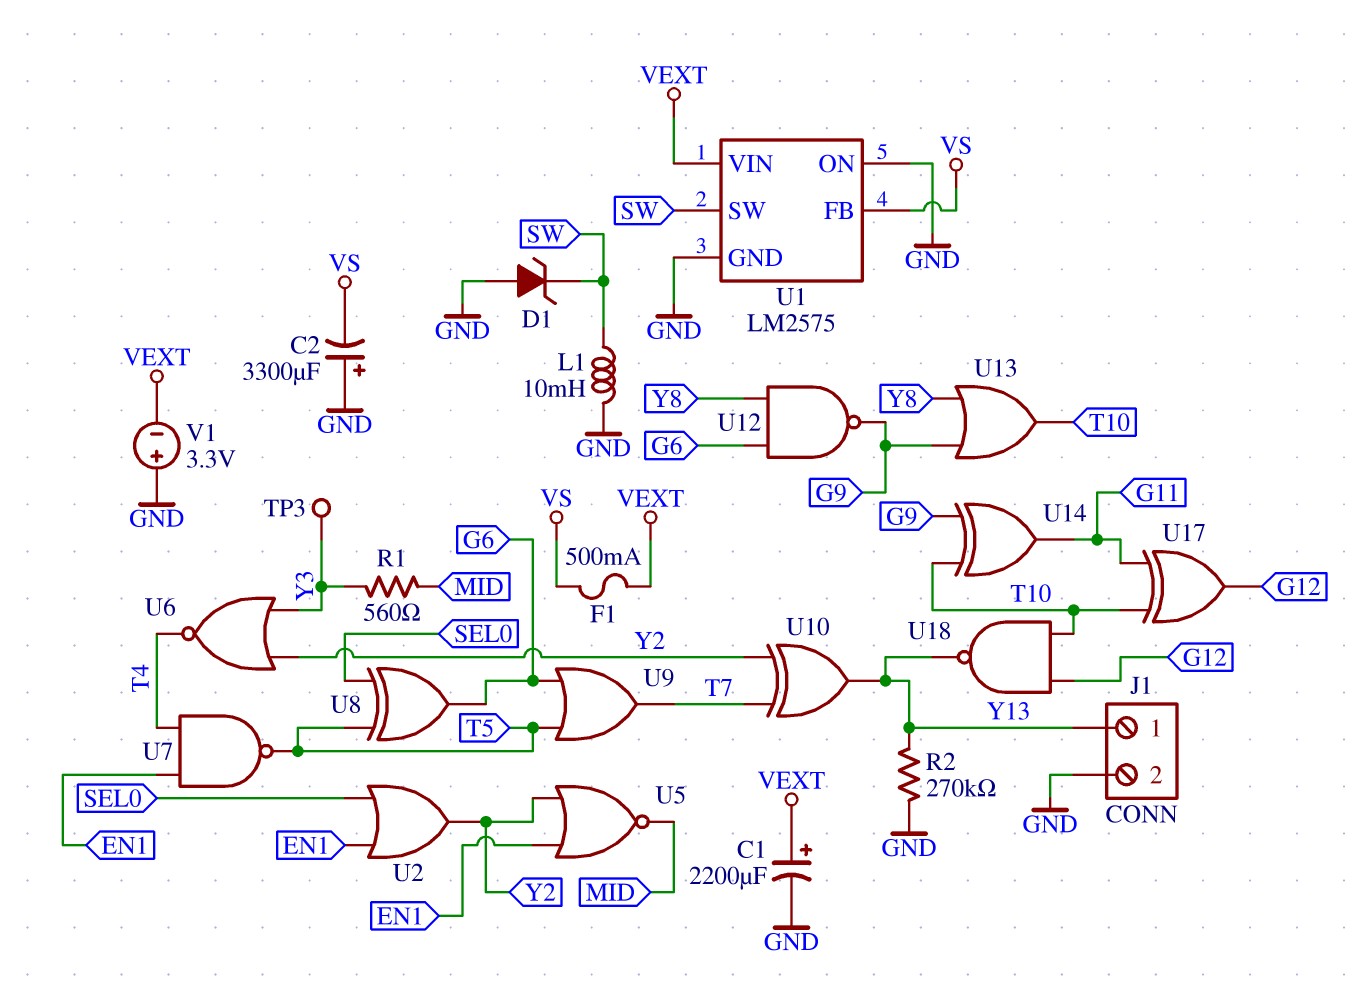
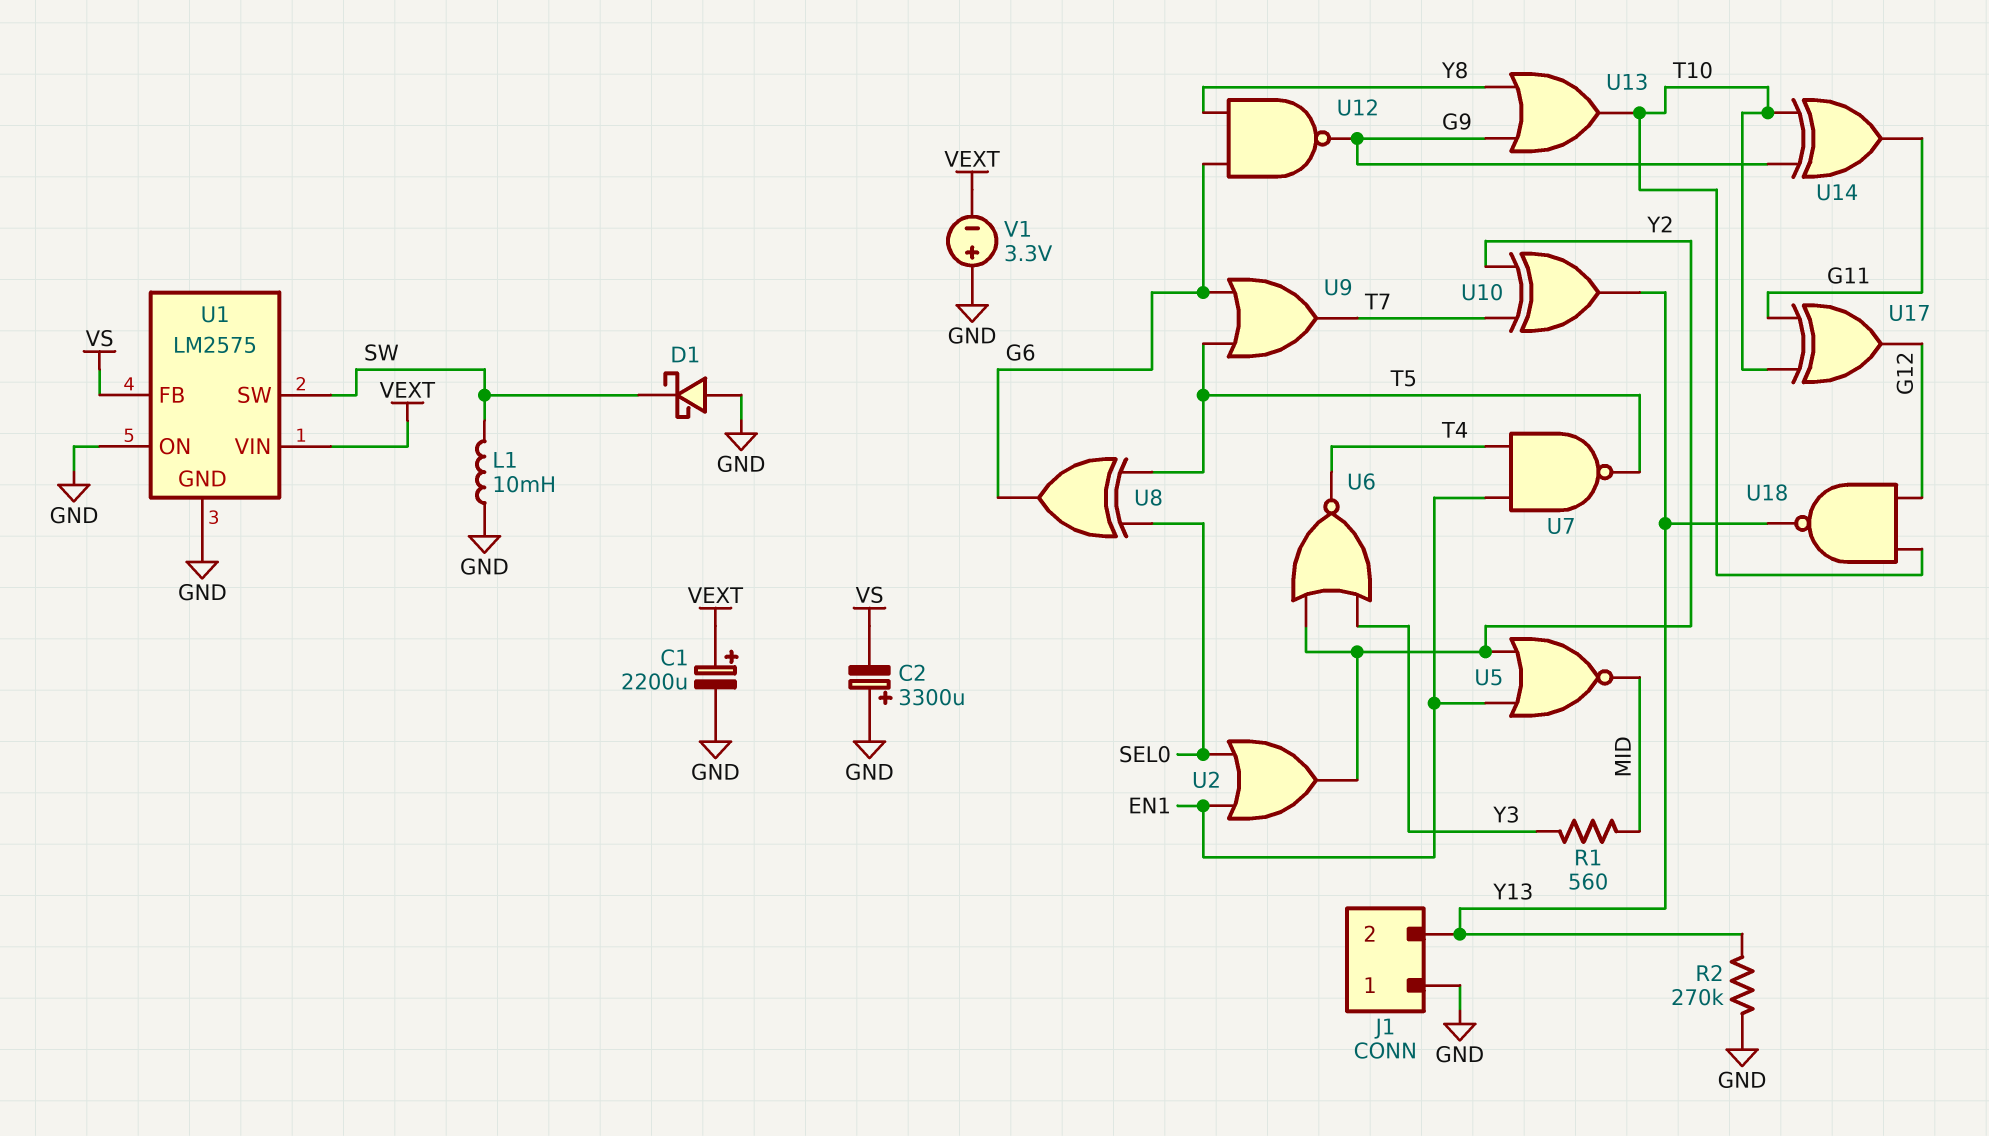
D1: zener (A GND, K SW) -> schottky (A GND, K SW)
F1: 500mA (VEXT, VS) -> none
J1 pin 1: Y13 -> GND
J1 pin 2: GND -> Y13
TP3: test point (Y3) -> none

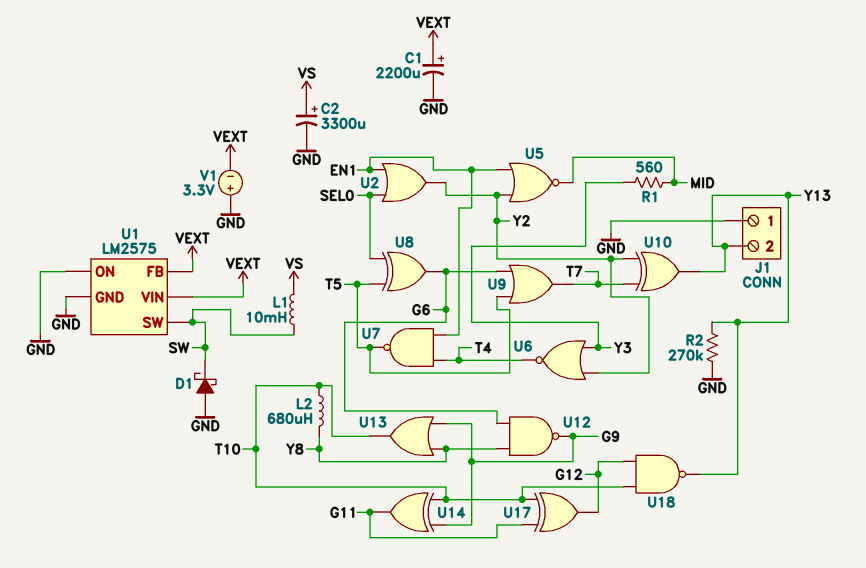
C2: 3300uF (plus GND, minus VS) -> 3300uF (plus VS, minus GND)
L1: 10mH (GND, SW) -> 10mH (SW, VS)
L2: none -> 680uH (T10, Y8)
U1 pin FB: VS -> VEXT

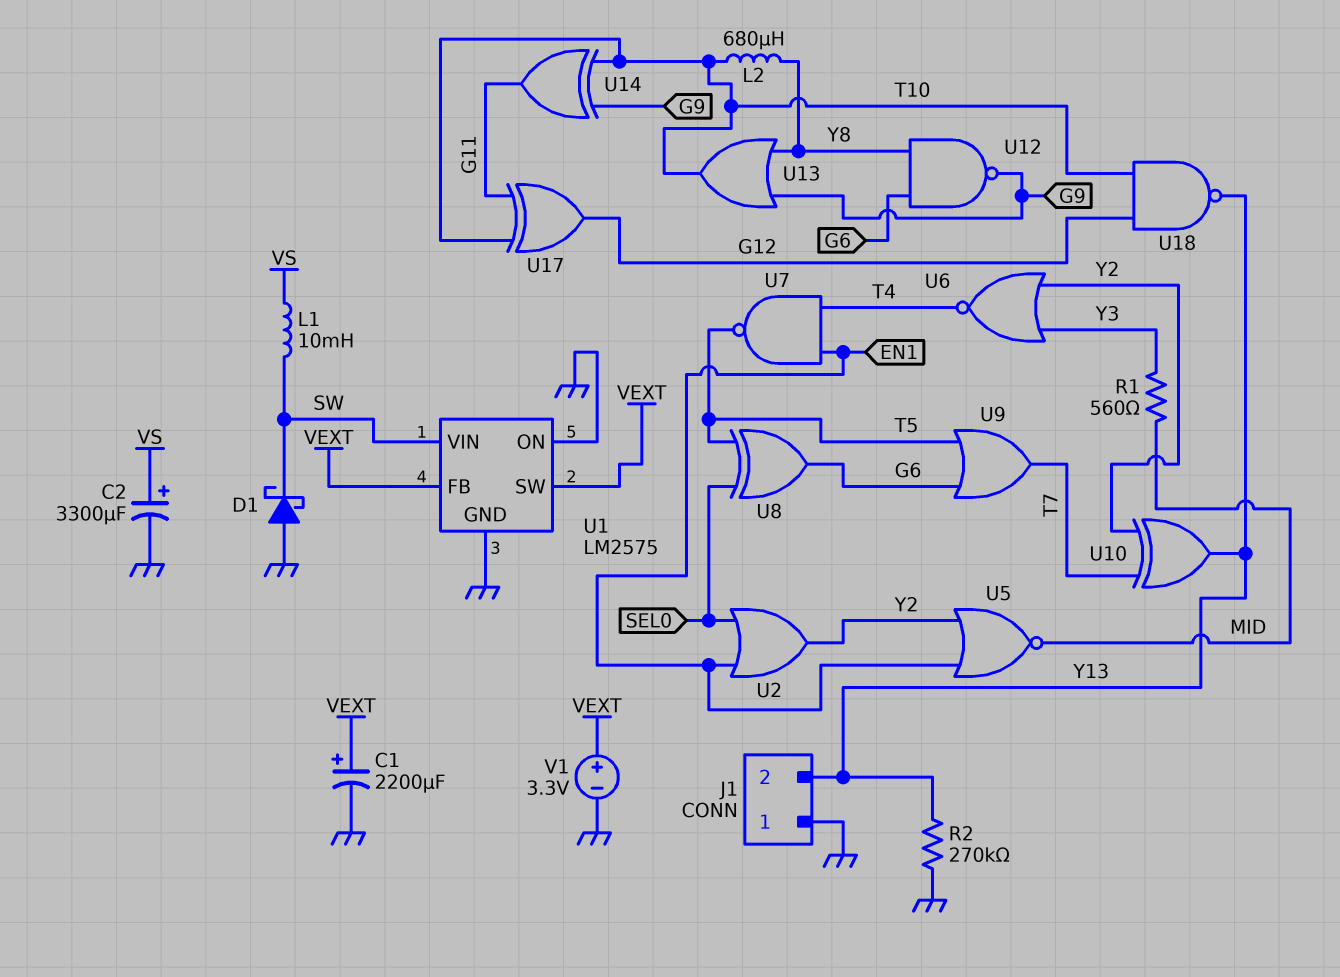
U1 pin SW: SW -> VEXT
U1 pin VIN: VEXT -> SW
V1: 3.3V (plus GND, minus VEXT) -> 3.3V (plus VEXT, minus GND)

